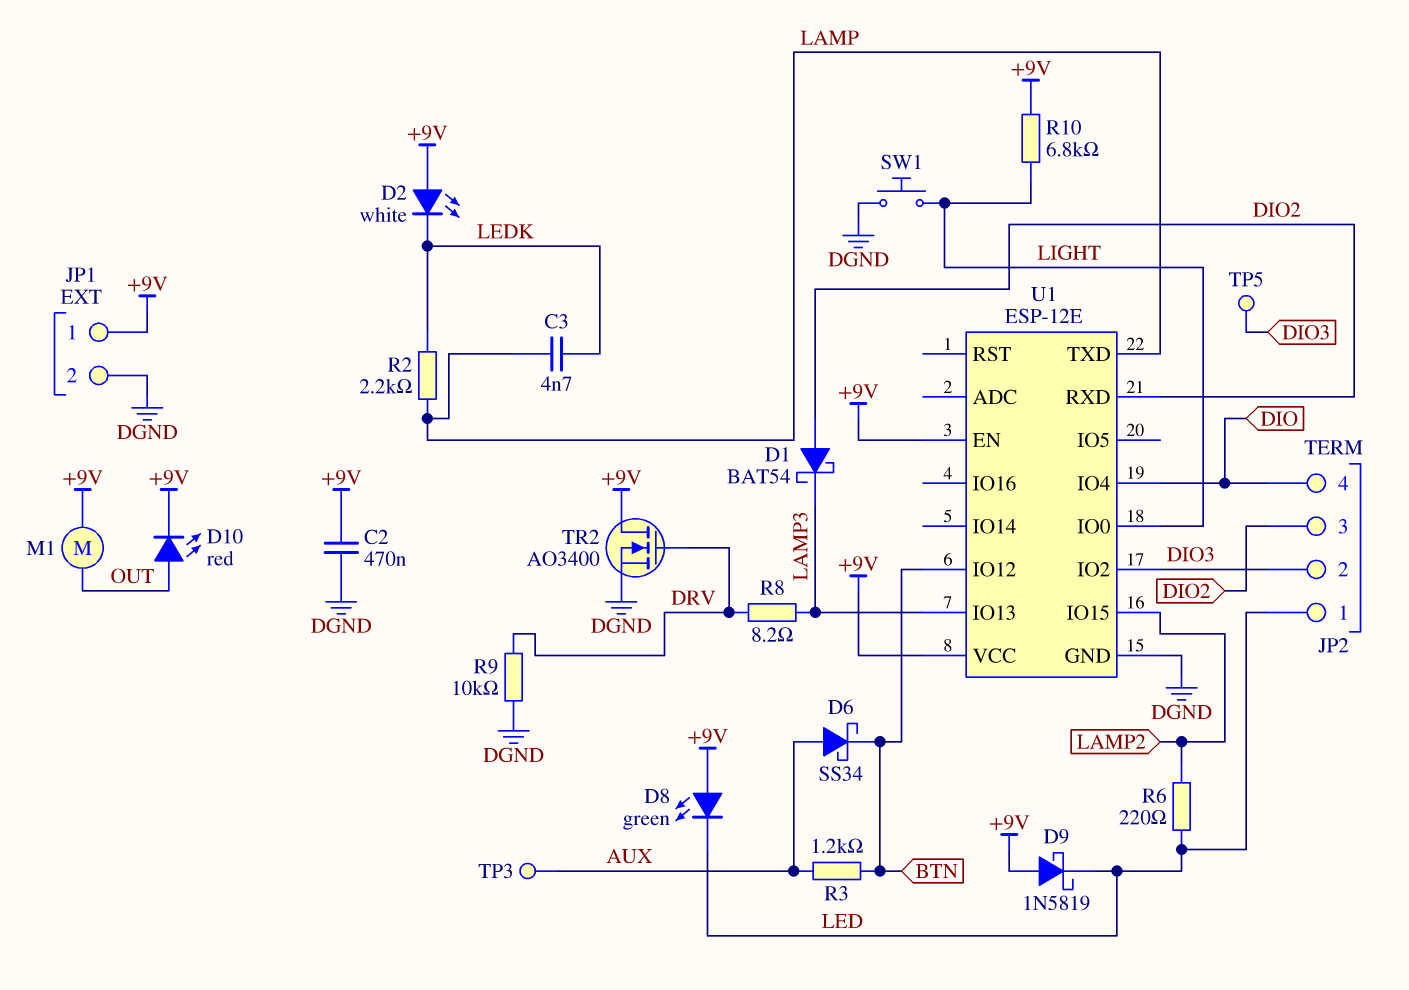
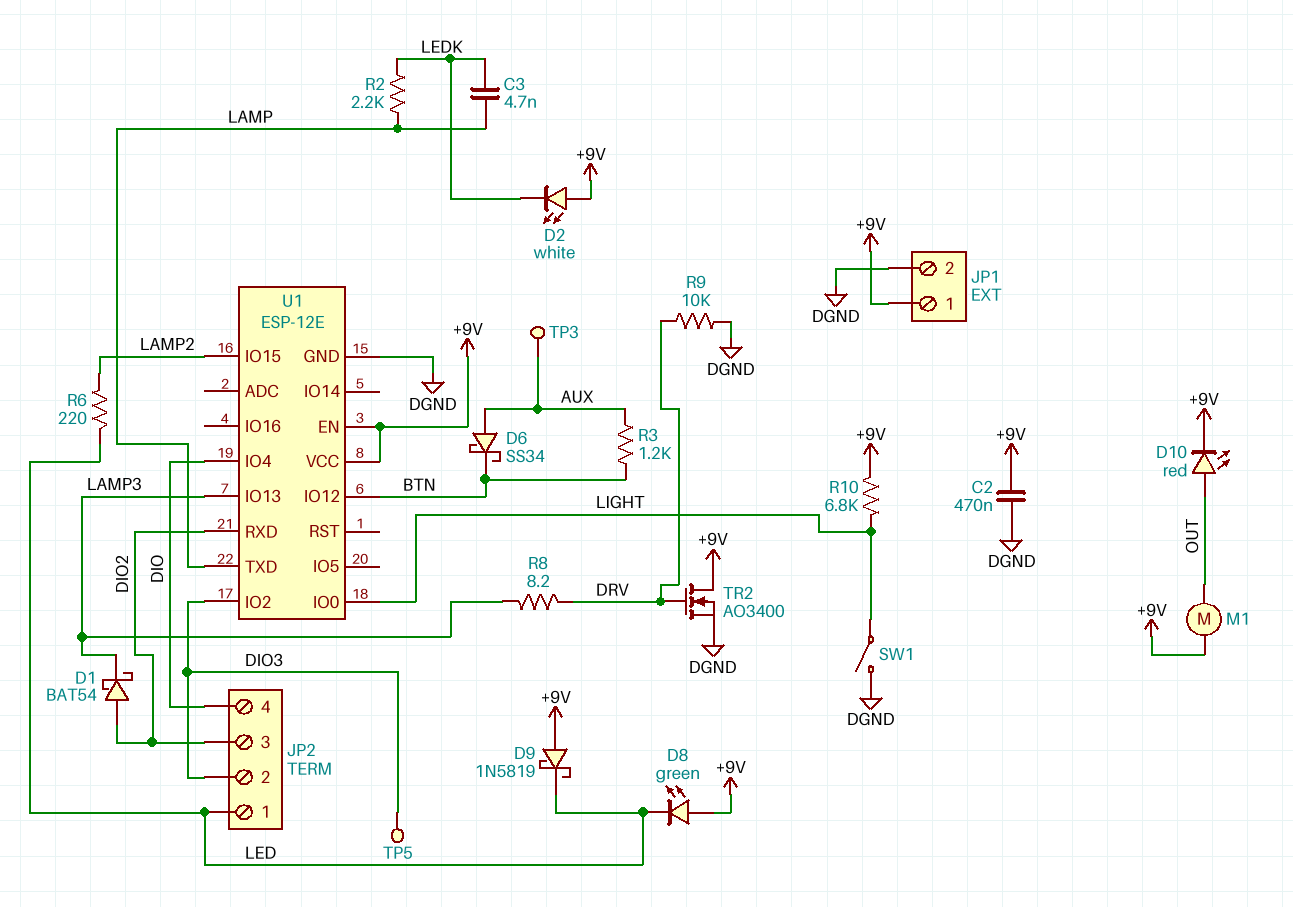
SW1: button (DGND, LIGHT) -> switch (DGND, LIGHT)

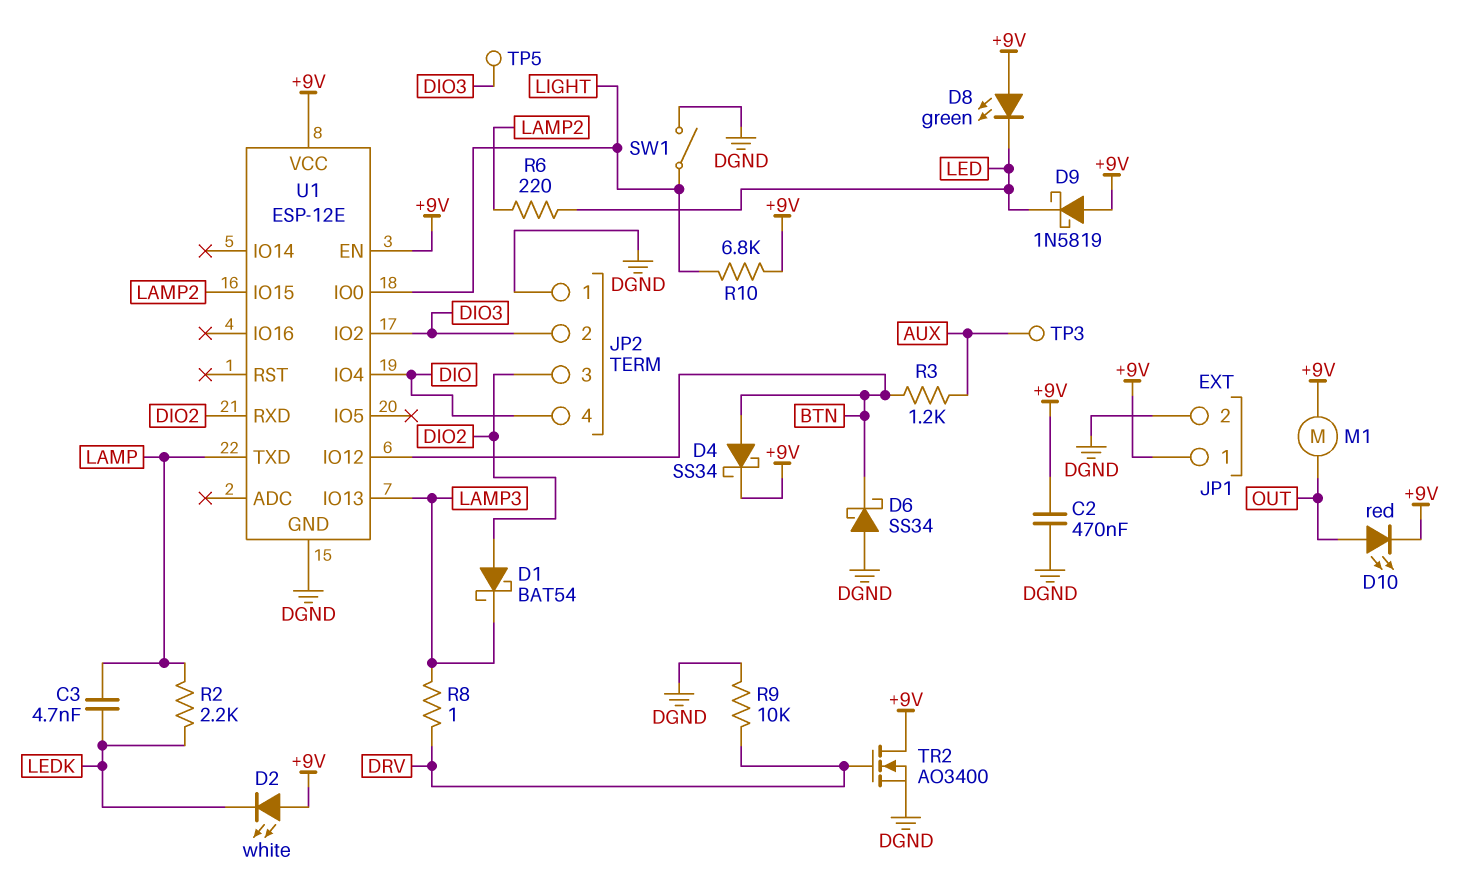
D4: none -> schottky SS34 (A BTN, K +9V)
D6: schottky SS34 (A AUX, K BTN) -> schottky SS34 (A DGND, K BTN)
JP2 pin 1: LED -> DGND
R8: 8.2 (DRV, LAMP3) -> 1 (DRV, LAMP3)

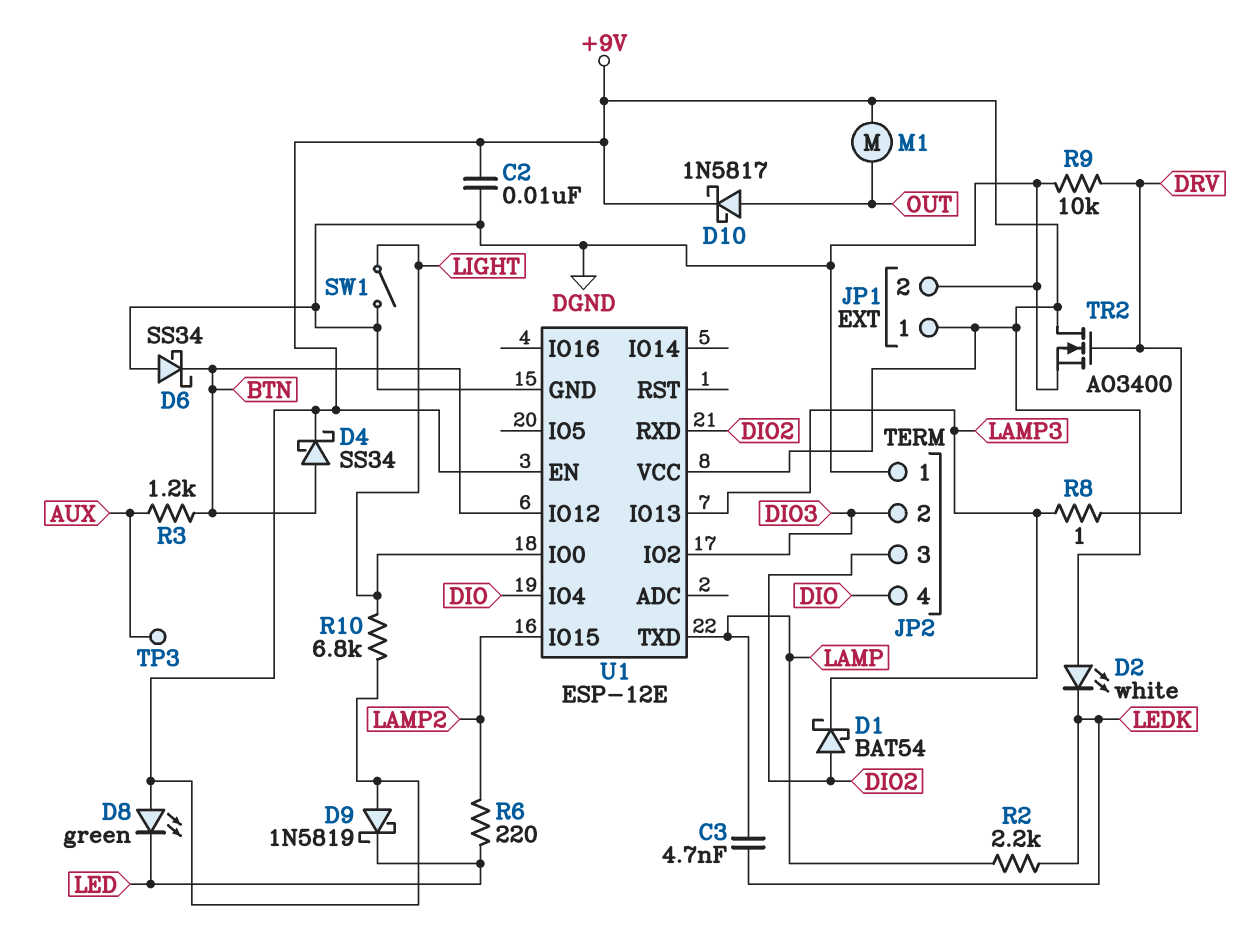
C2: 470nF (+9V, DGND) -> 10nF (+9V, DGND)
D10: LED red (A OUT, K +9V) -> schottky 1N5817 (A OUT, K +9V)
TP5: test point (DIO3) -> none

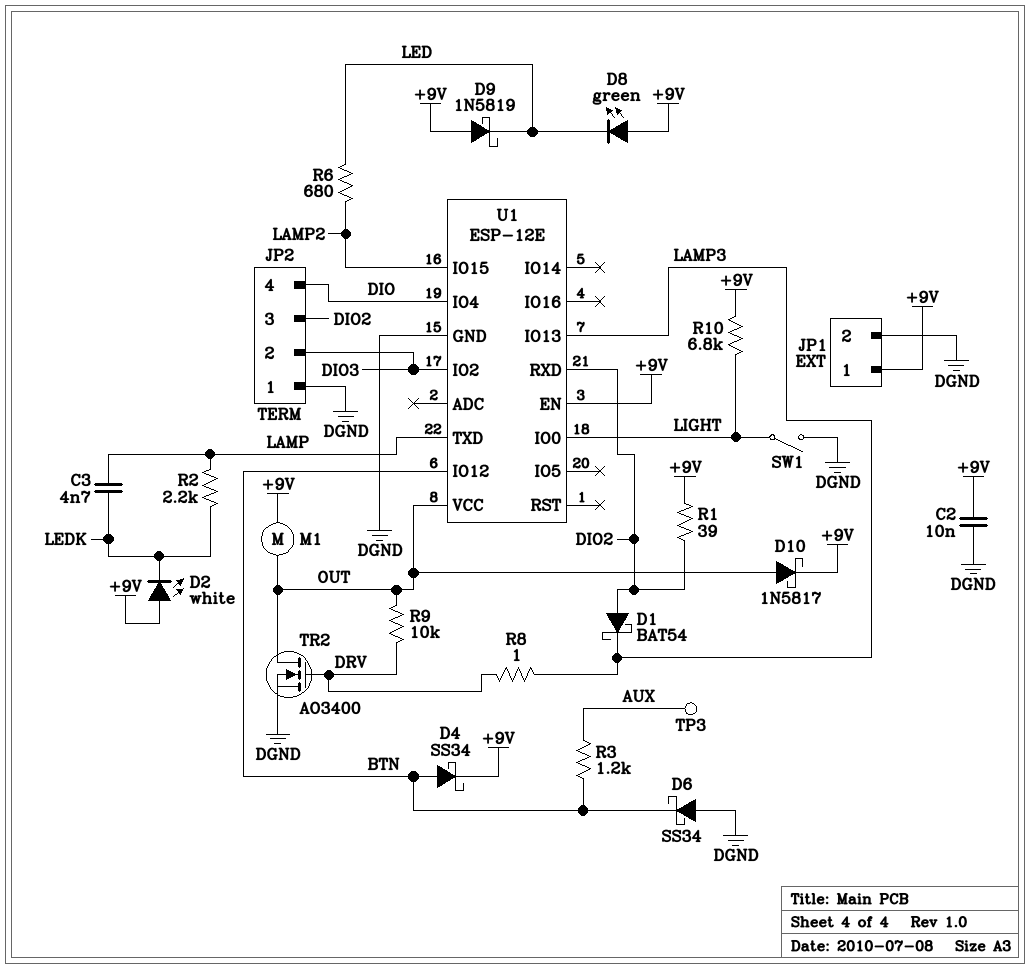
R1: none -> 39 (+9V, DIO2)
R6: 220 (LAMP2, LED) -> 680 (LAMP2, LED)
R9: 10k (DGND, DRV) -> 10k (DRV, OUT)
TR2: NMOS AO3400 (G DRV, D +9V, S DGND) -> NMOS AO3400 (G DRV, D OUT, S DGND)
U1 pin VCC: +9V -> OUT

